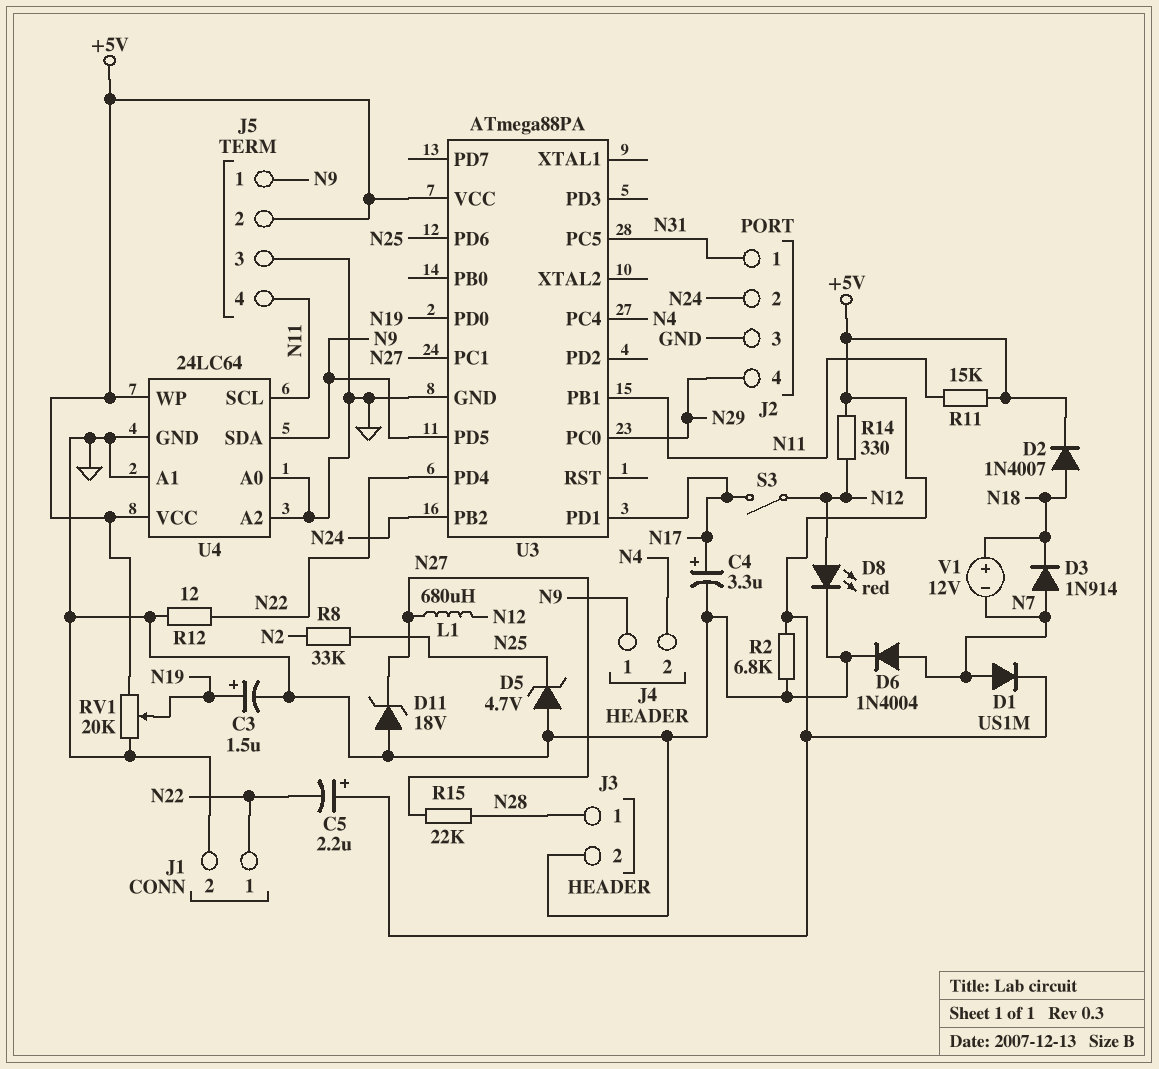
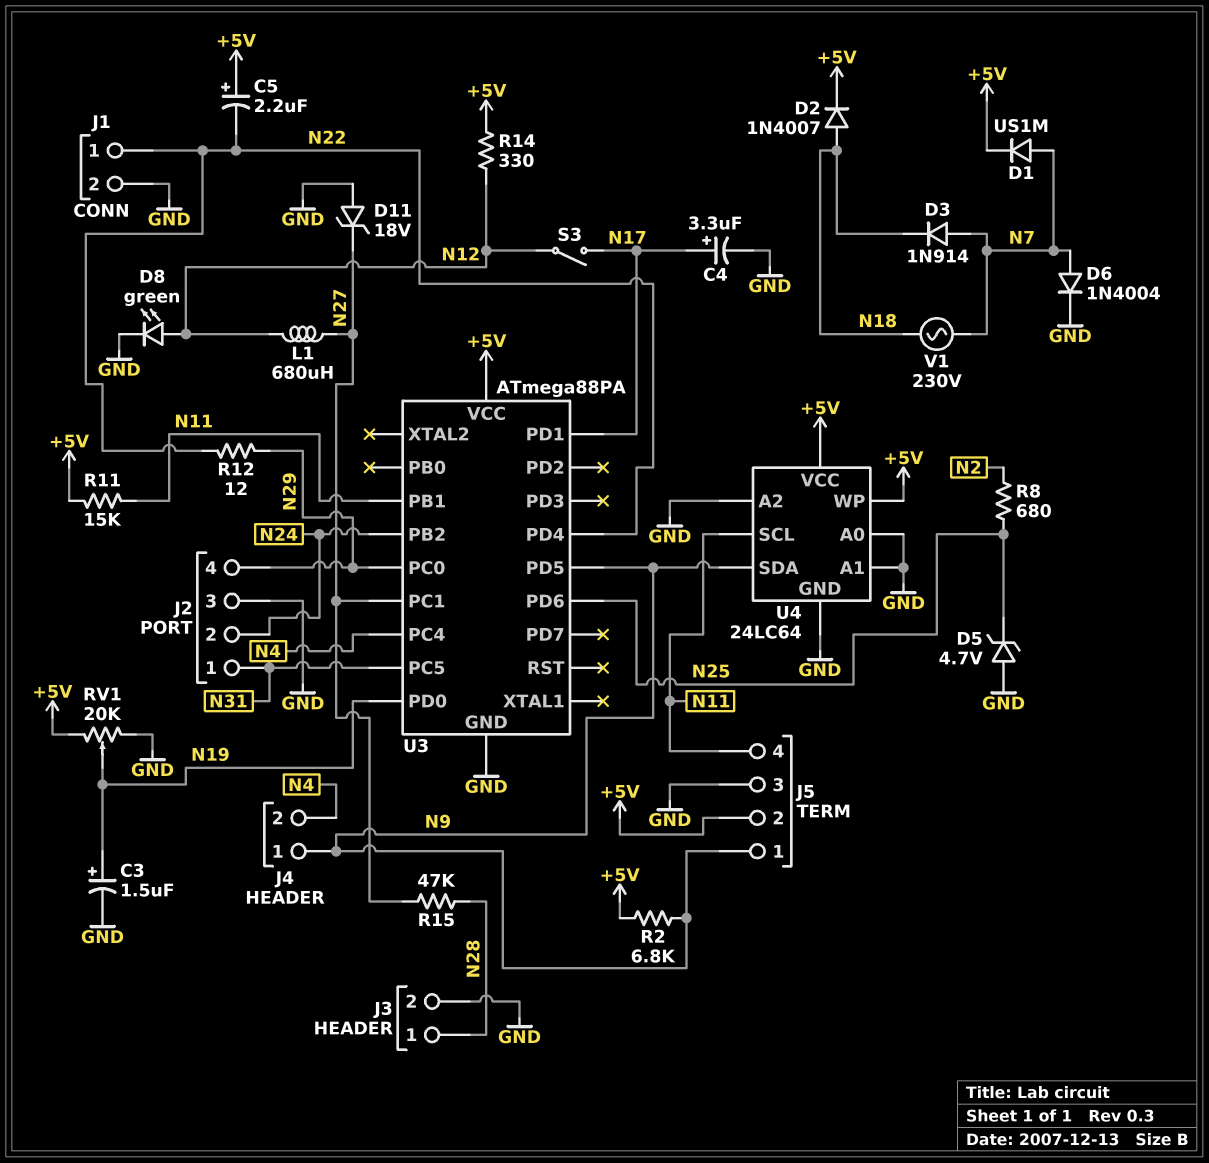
D8: LED red (A N12, K GND) -> LED green (A N12, K GND)
R2: 6.8k (+5V, GND) -> 6.8k (+5V, N9)
R8: 33k (N2, N25) -> 680 (N2, N25)
R12: 12 (GND, N22) -> 12 (N22, N29)
R15: 22k (N27, N28) -> 47k (N27, N28)
V1: 12V (plus N18, minus N7) -> AC 230V (N7, N18)

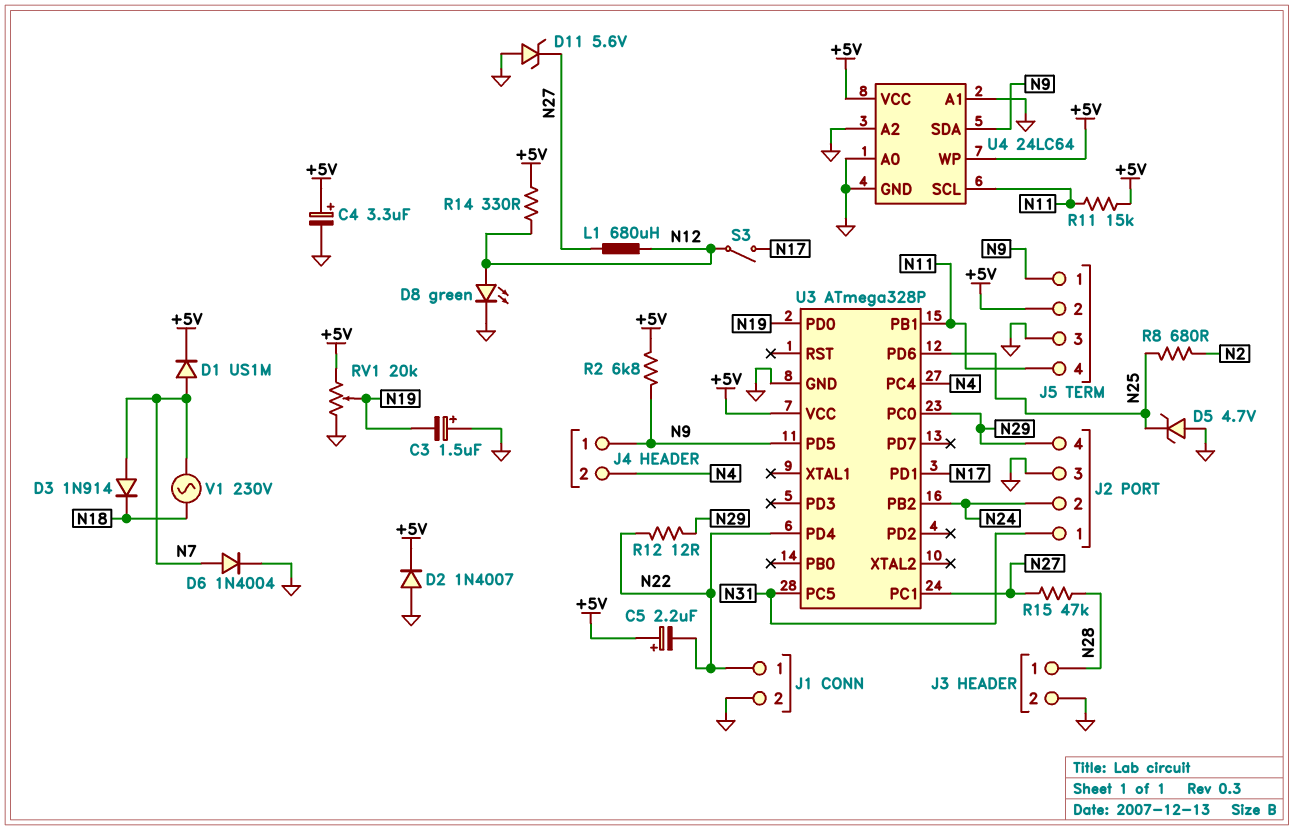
C3: 1.5uF (plus N19, minus GND) -> 1.5uF (plus GND, minus N19)
C4: 3.3uF (plus N17, minus GND) -> 3.3uF (plus +5V, minus GND)
D2: diode 1N4007 (A N18, K +5V) -> diode 1N4007 (A GND, K +5V)
D11: zener 18V (A GND, K N27) -> zener 5.6V (A GND, K N27)
U3: ATmega88PA -> ATmega328P

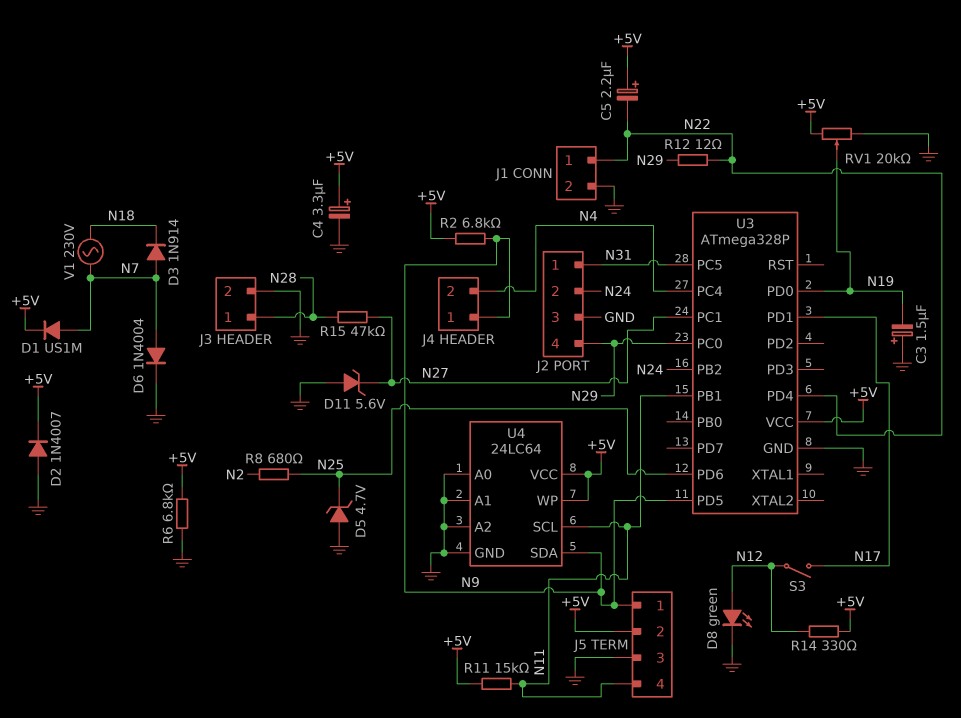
L1: 680uH (N12, N27) -> none
R6: none -> 6.8k (+5V, GND)

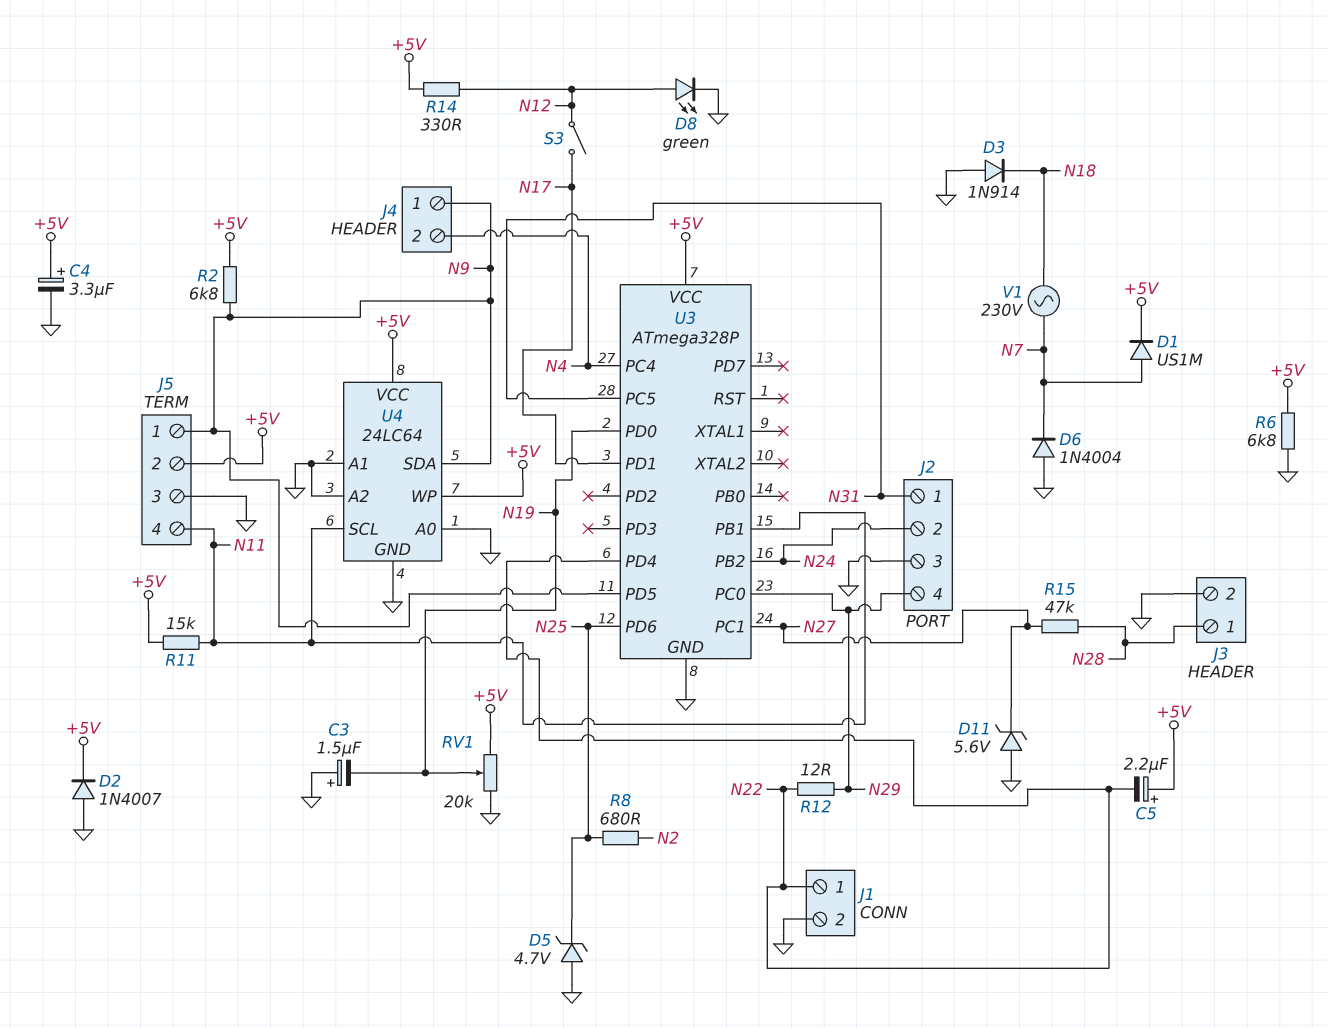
D3: diode 1N914 (A N7, K N18) -> diode 1N914 (A GND, K N18)
D6: diode 1N4004 (A N7, K GND) -> diode 1N4004 (A GND, K N7)

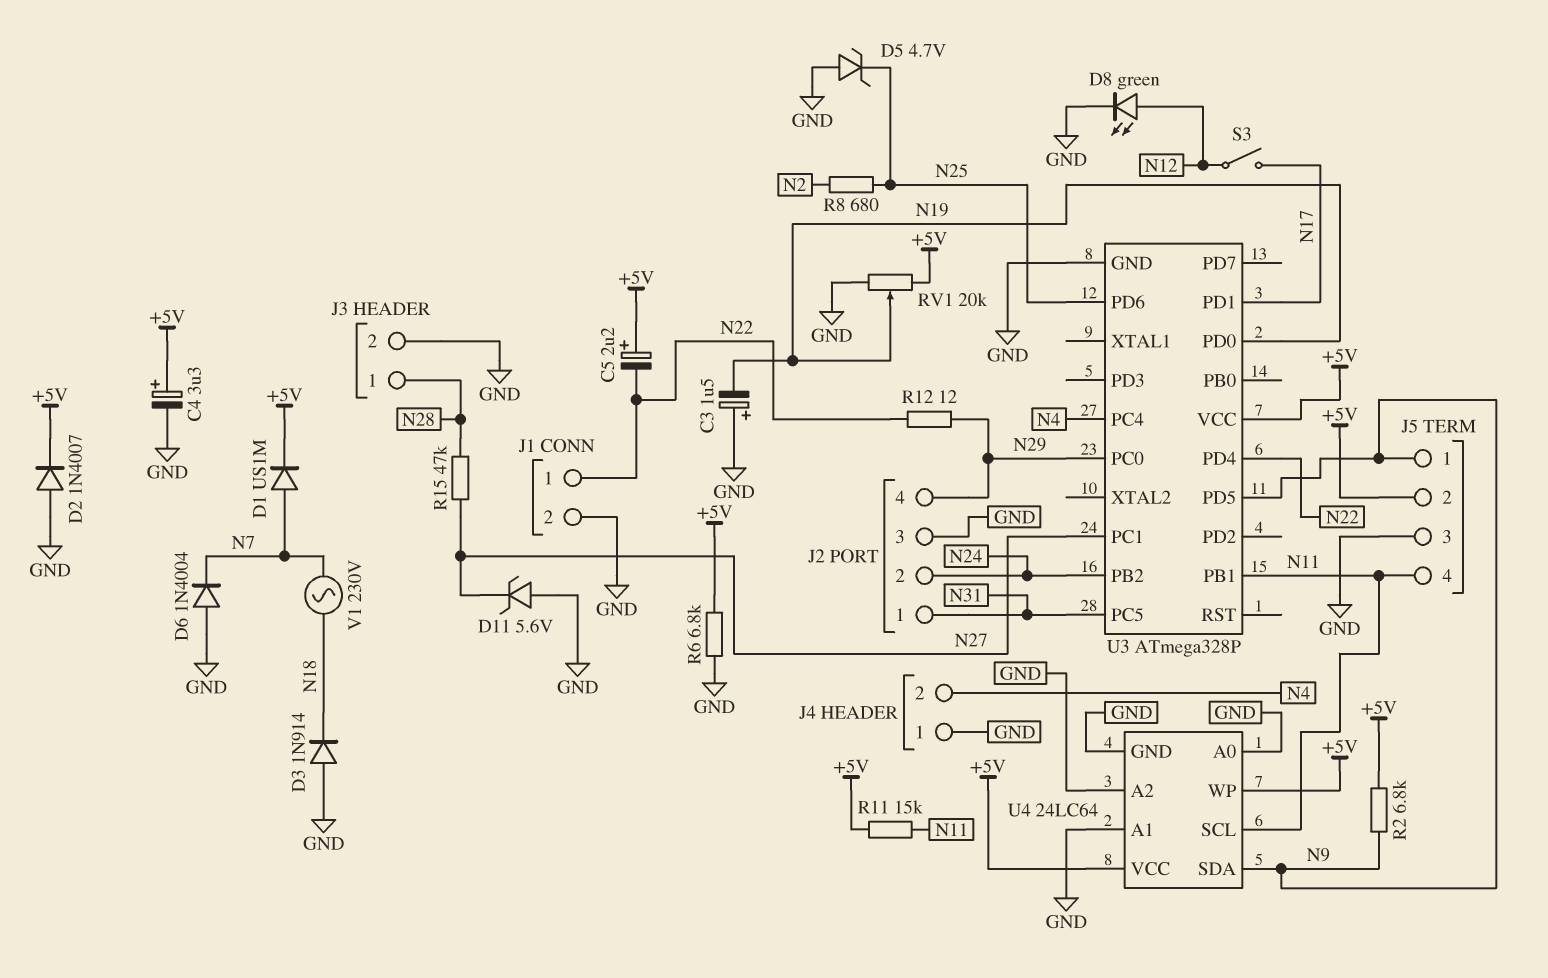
J4 pin 1: N9 -> GND
R14: 330 (+5V, N12) -> none

